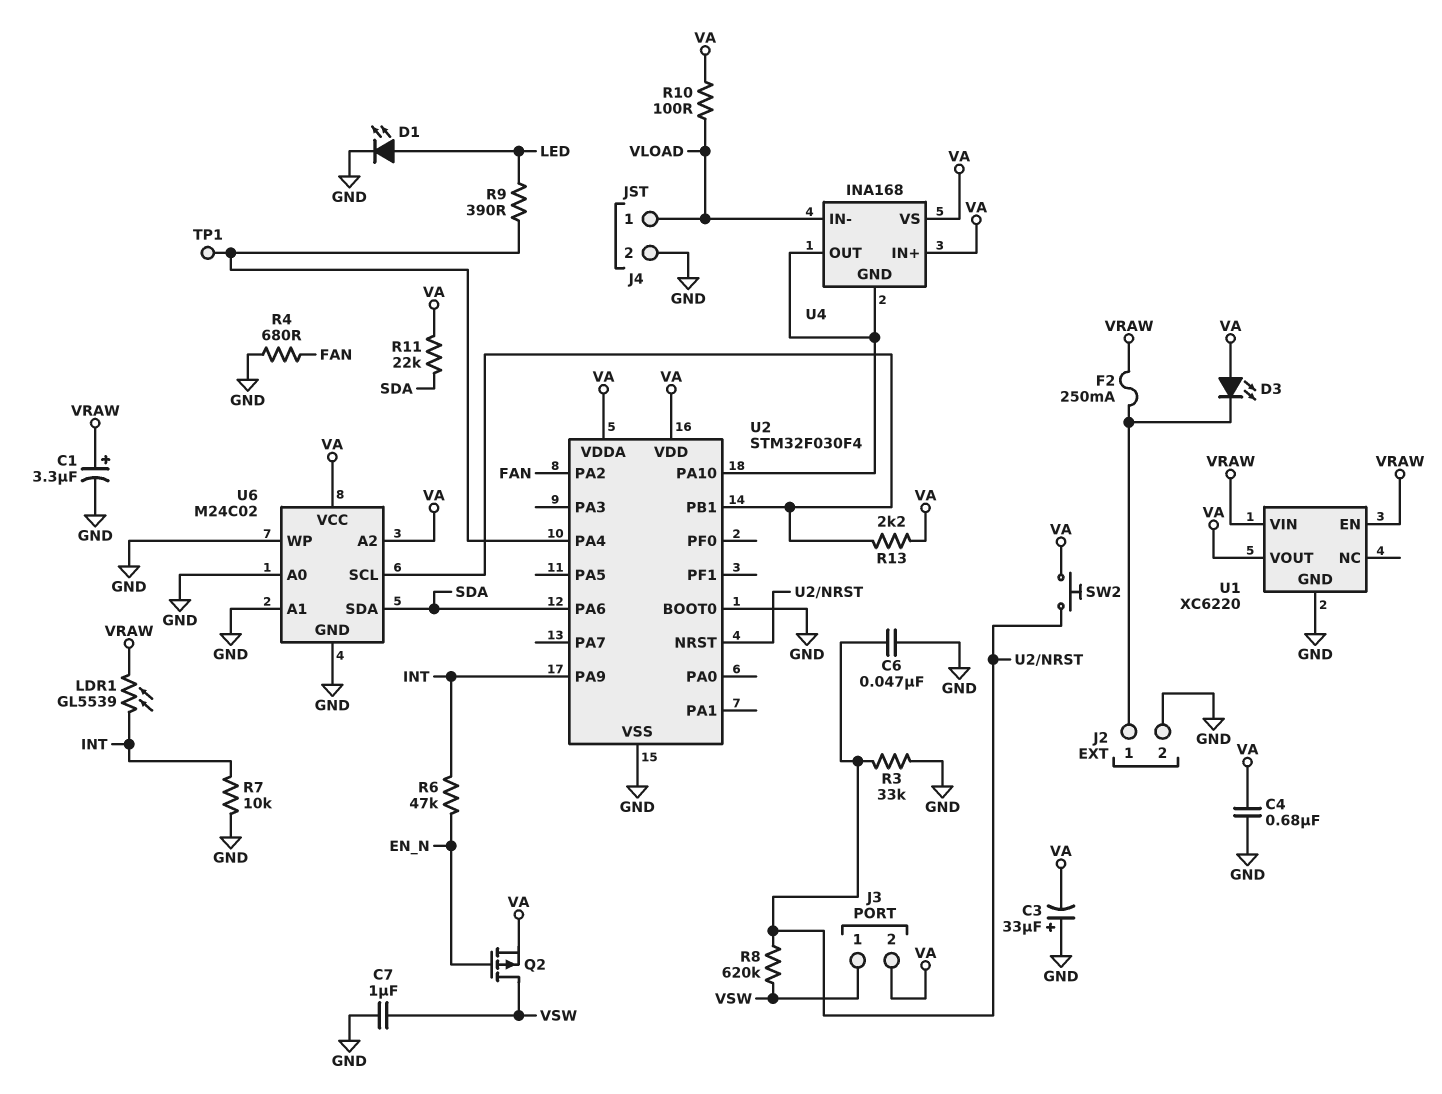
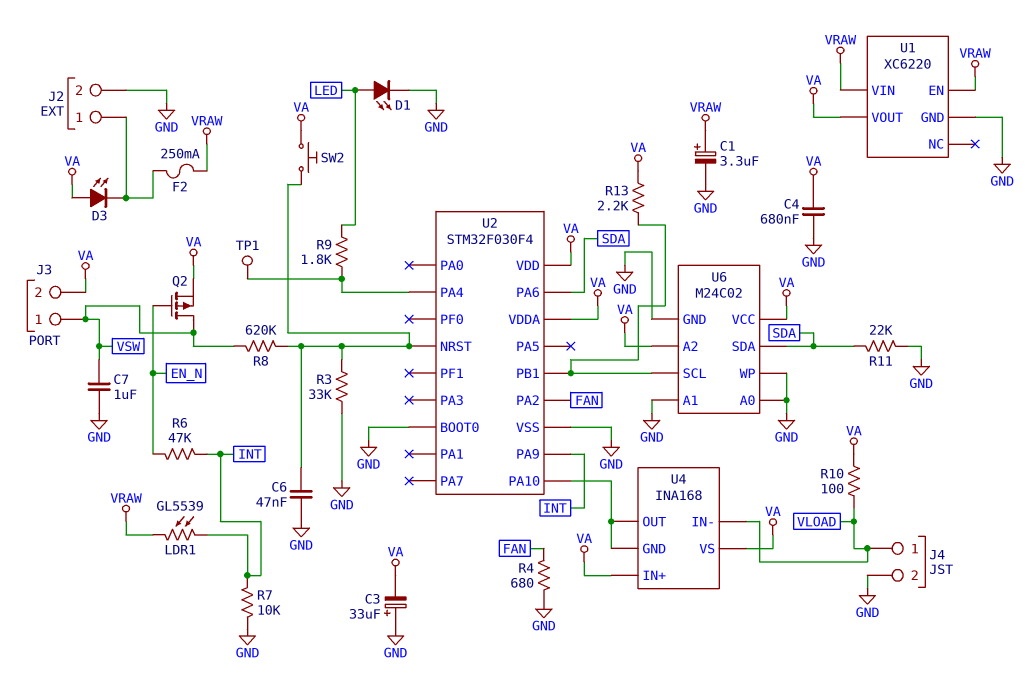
R9: 390 (LED, U2/PA4) -> 1.8k (LED, U2/PA4)
R11: 22k (SDA, VA) -> 22k (GND, SDA)

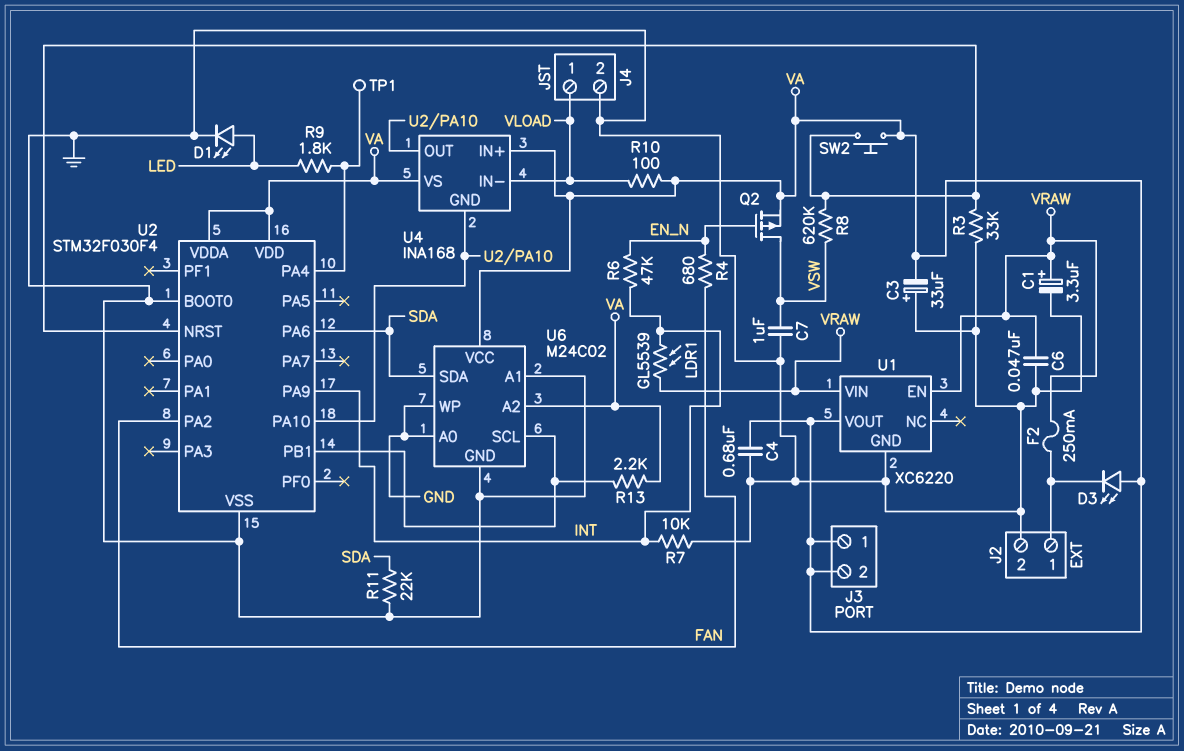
C6: 47nF (GND, U2/NRST) -> 47nF (GND, VRAW)
J3 pin 1: VSW -> VA
R4: 680 (FAN, GND) -> 680 (EN_N, FAN)

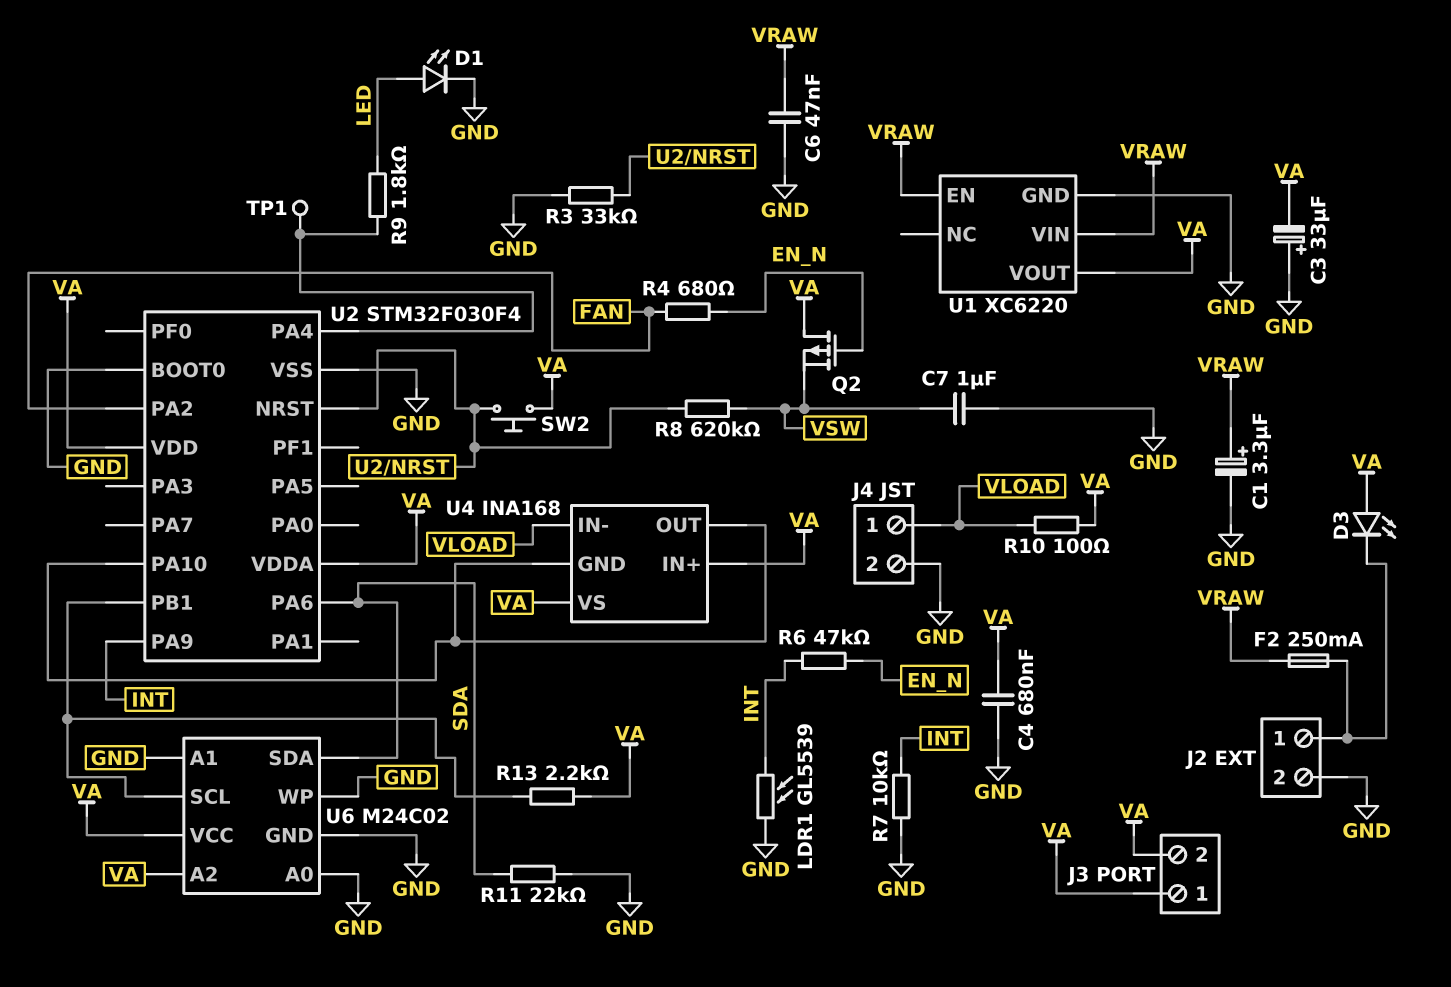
LDR1: GL5539 (INT, VRAW) -> GL5539 (GND, INT)
Q2: PMOS (G EN_N, D VSW, S VA) -> PMOS (G EN_N, D VA, S VSW)

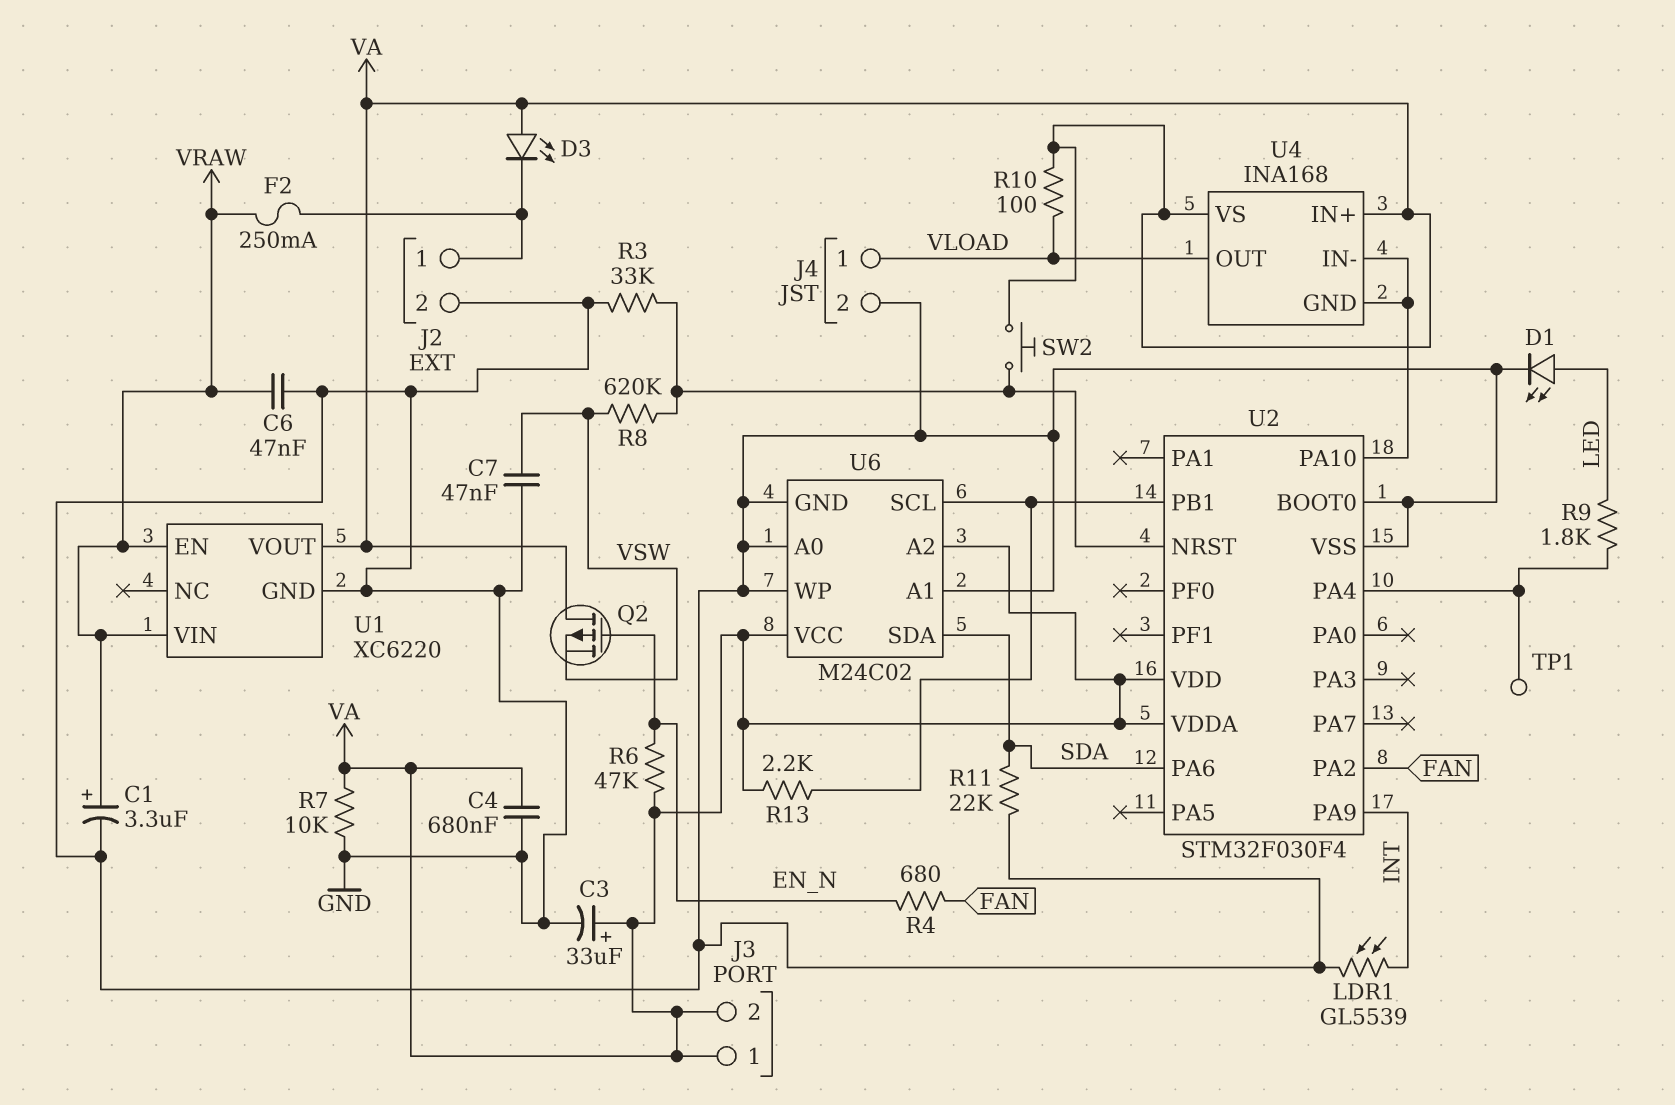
C3: 33uF (plus GND, minus VA) -> 33uF (plus VA, minus GND)
C7: 1uF (GND, VSW) -> 47nF (GND, VSW)
R6: 47k (EN_N, INT) -> 47k (EN_N, VA)
R7: 10k (GND, INT) -> 10k (GND, VA)
U4 pin IN-: VLOAD -> U2/PA10
U4 pin OUT: U2/PA10 -> VLOAD

